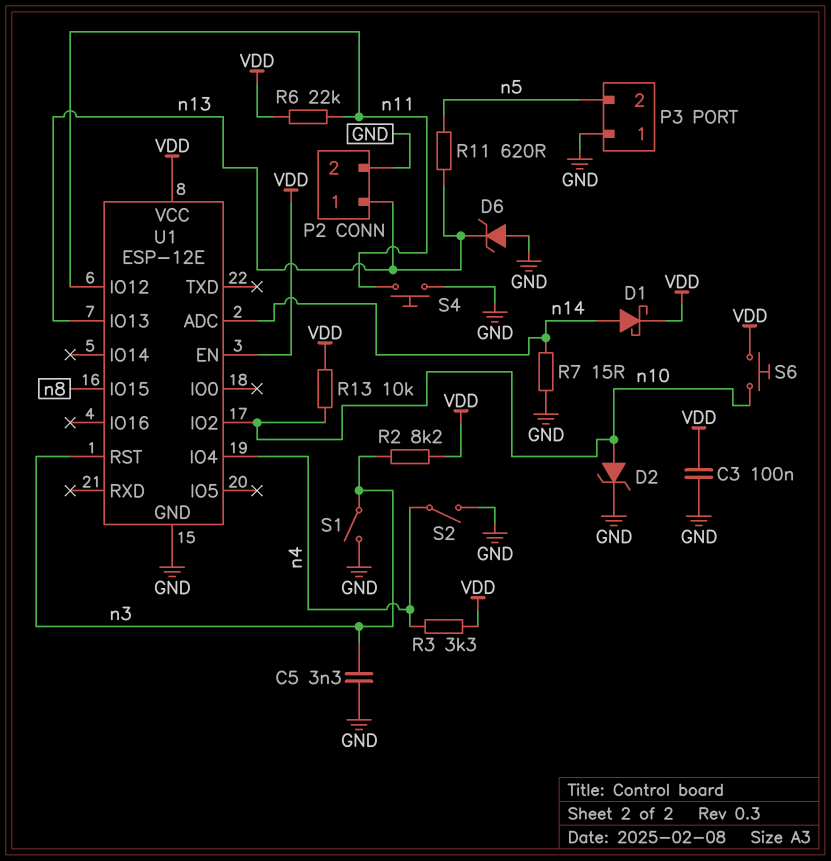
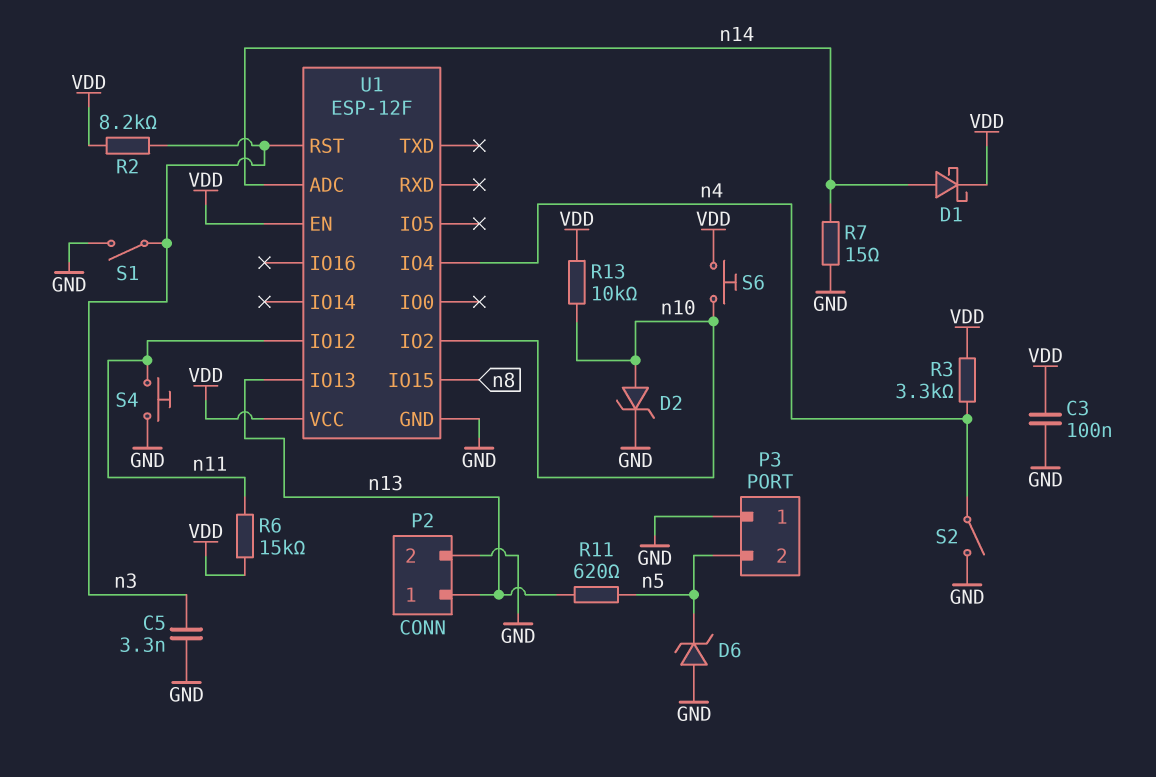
D6: zener (A GND, K n13) -> zener (A GND, K n5)
R6: 22k (VDD, n11) -> 15k (VDD, n11)
U1: ESP-12E -> ESP-12F

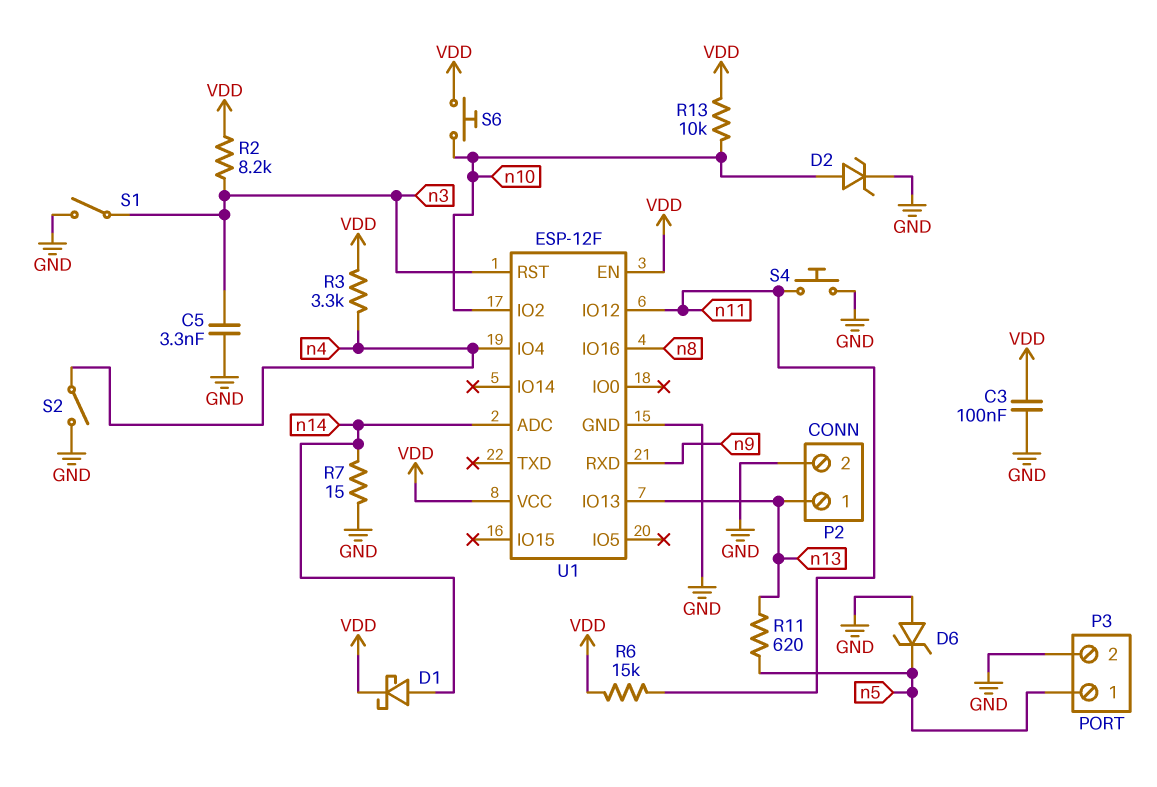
P3 pin 1: GND -> n5
P3 pin 2: n5 -> GND
U1 pin IO15: n8 -> none
U1 pin IO16: none -> n8
U1 pin RXD: none -> n9

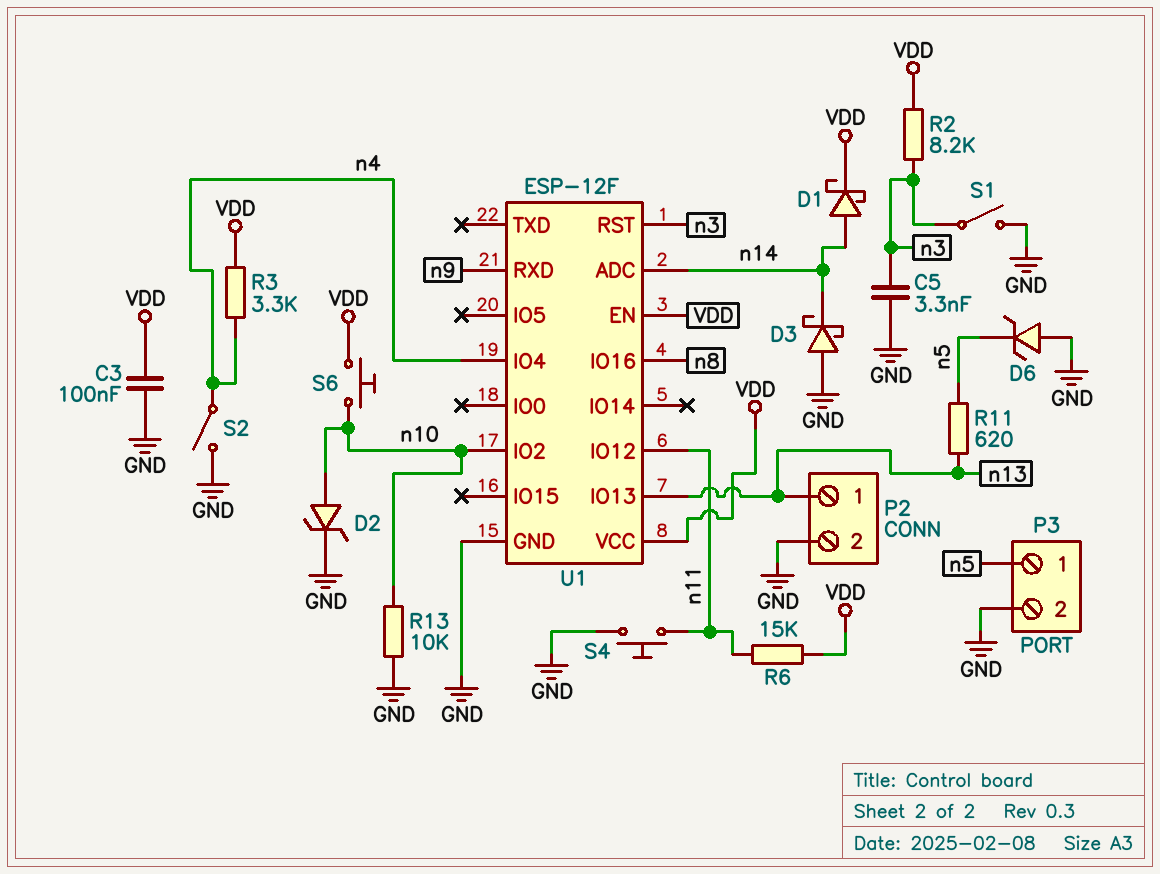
D3: none -> schottky (A GND, K n14)
R7: 15 (GND, n14) -> none
R13: 10k (VDD, n10) -> 10k (GND, n10)

